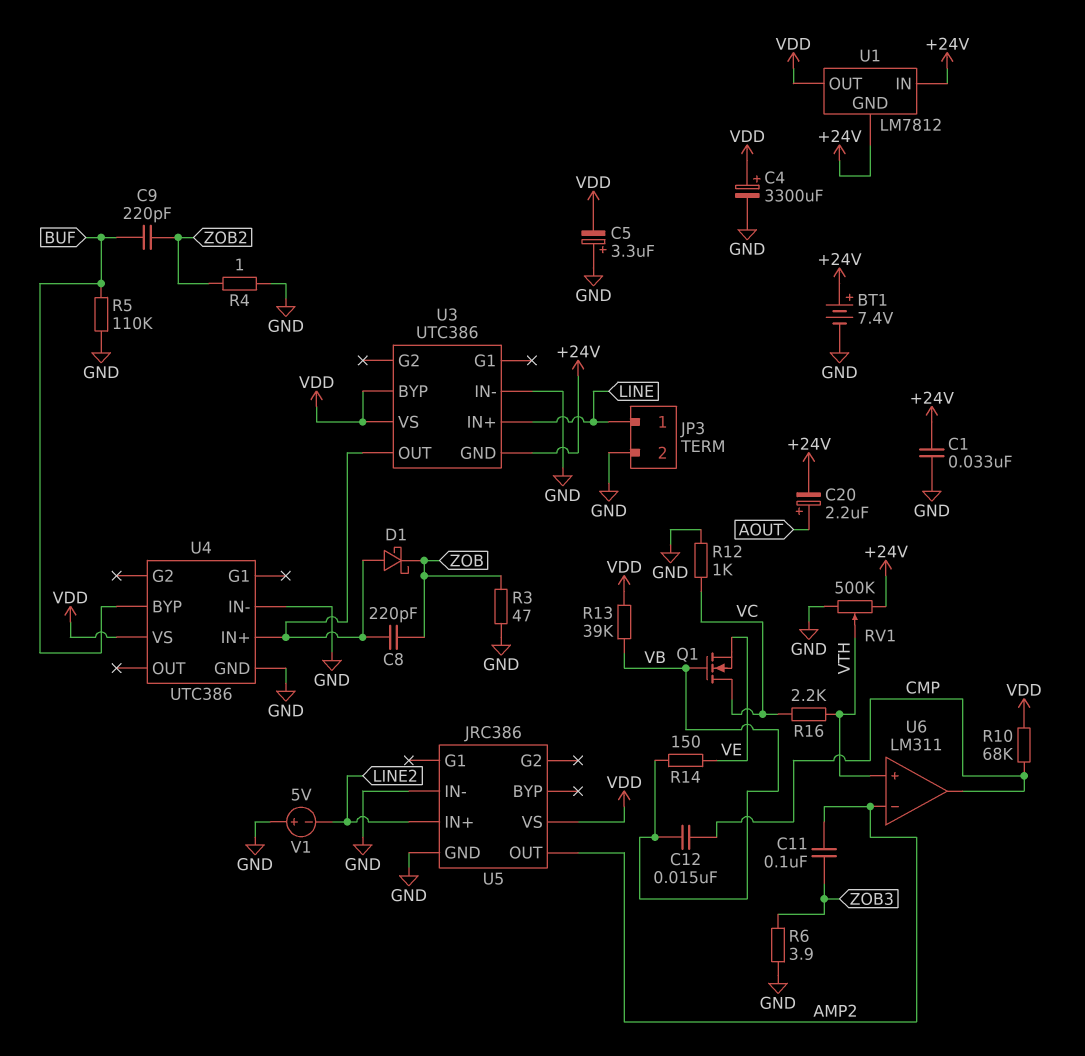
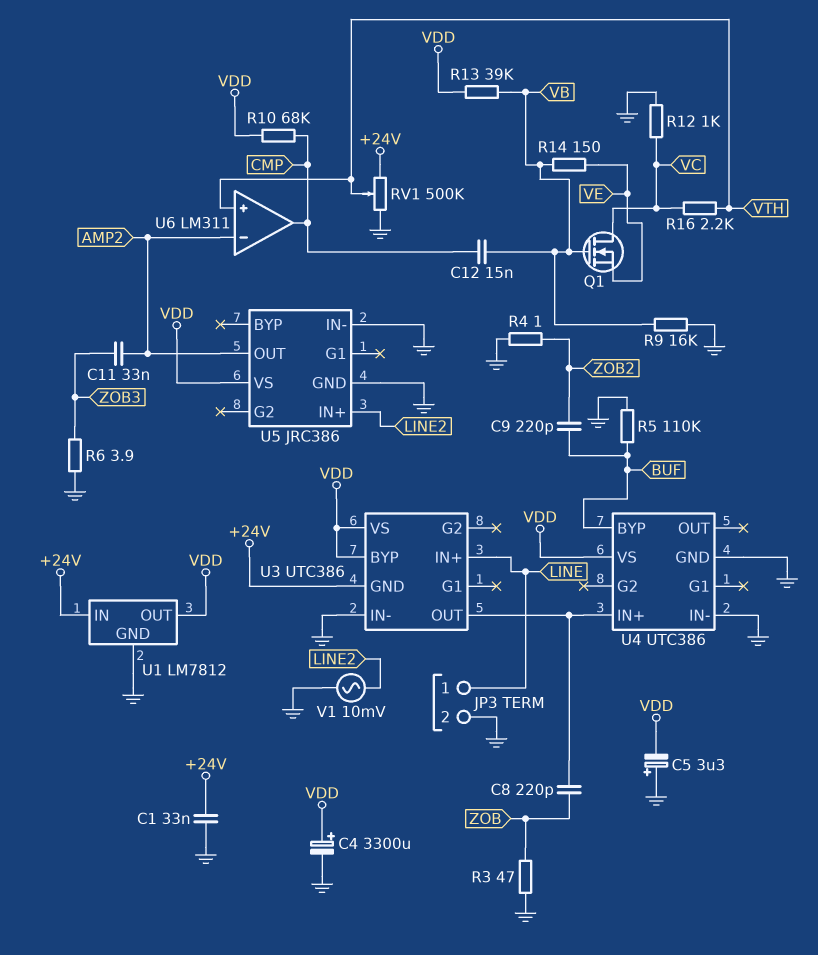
BT1: 7.4V (plus +24V, minus GND) -> none
C11: 100nF (AMP2, ZOB3) -> 33nF (AMP2, ZOB3)
C20: 2.2uF (plus AOUT, minus +24V) -> none
D1: schottky (A U3/OUT, K ZOB) -> none
R9: none -> 16k (GND, VB)
U1 pin GND: +24V -> GND
V1: 5V (plus GND, minus LINE2) -> AC 10mV (GND, LINE2)

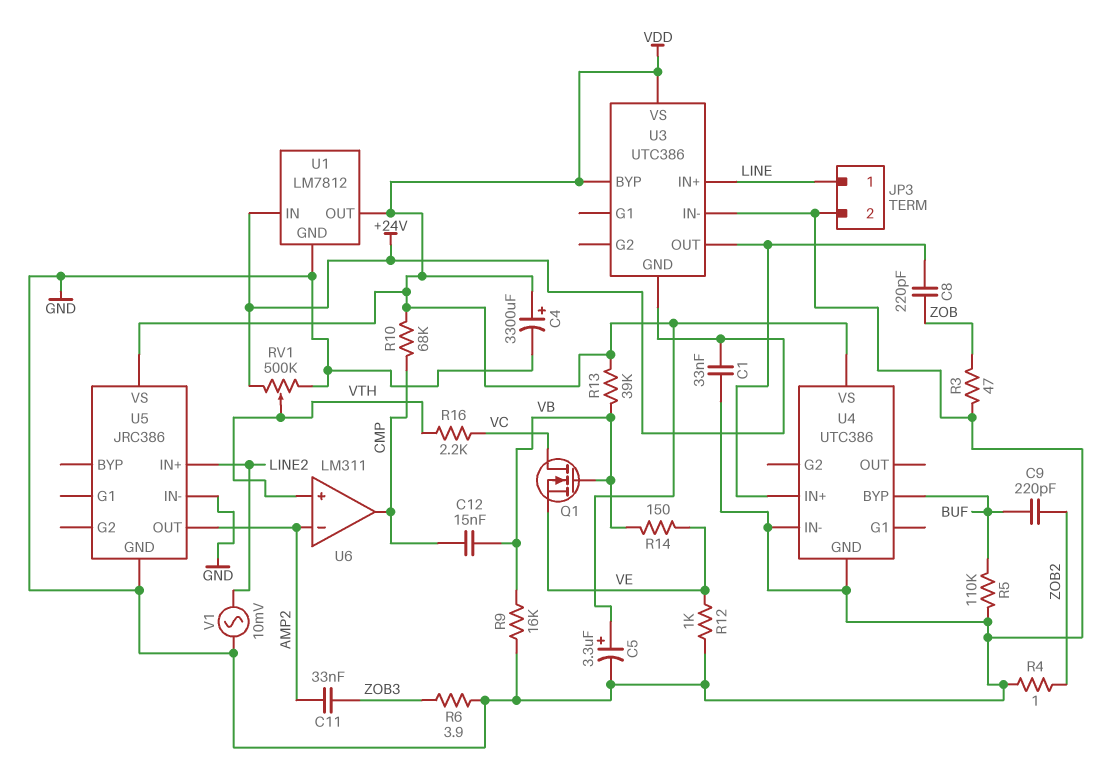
C5: 3.3uF (plus GND, minus VDD) -> 3.3uF (plus VDD, minus GND)
R12: 1k (GND, VC) -> 1k (GND, VE)

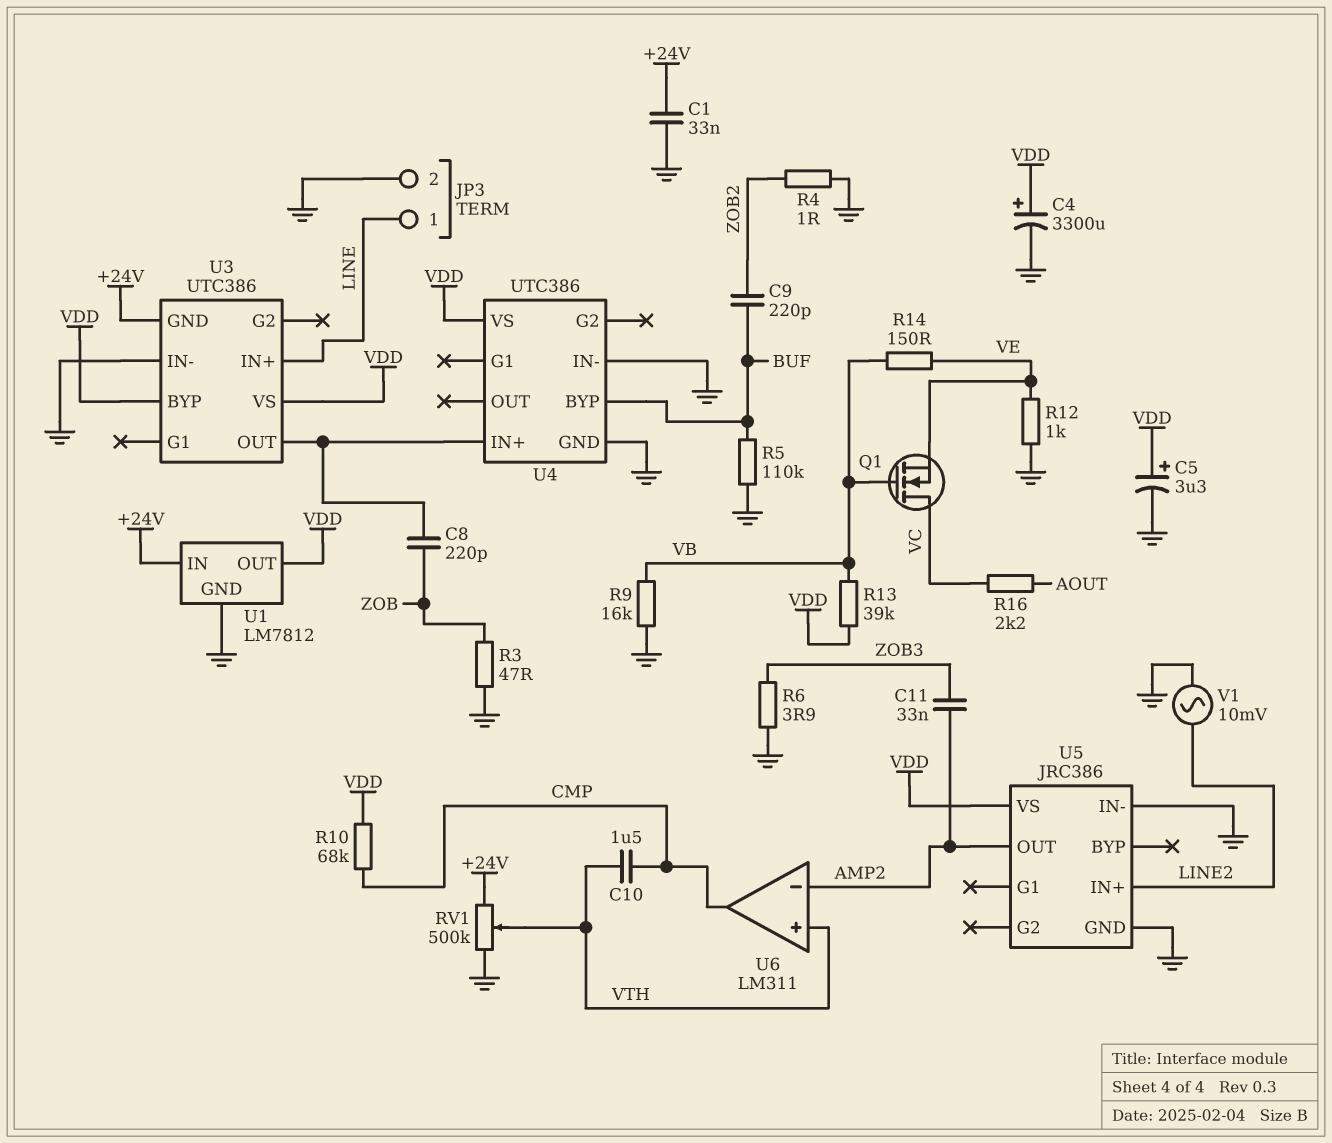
C10: none -> 1.5uF (CMP, VTH)
C12: 15nF (CMP, VB) -> none
R16: 2.2k (VC, VTH) -> 2.2k (AOUT, VC)

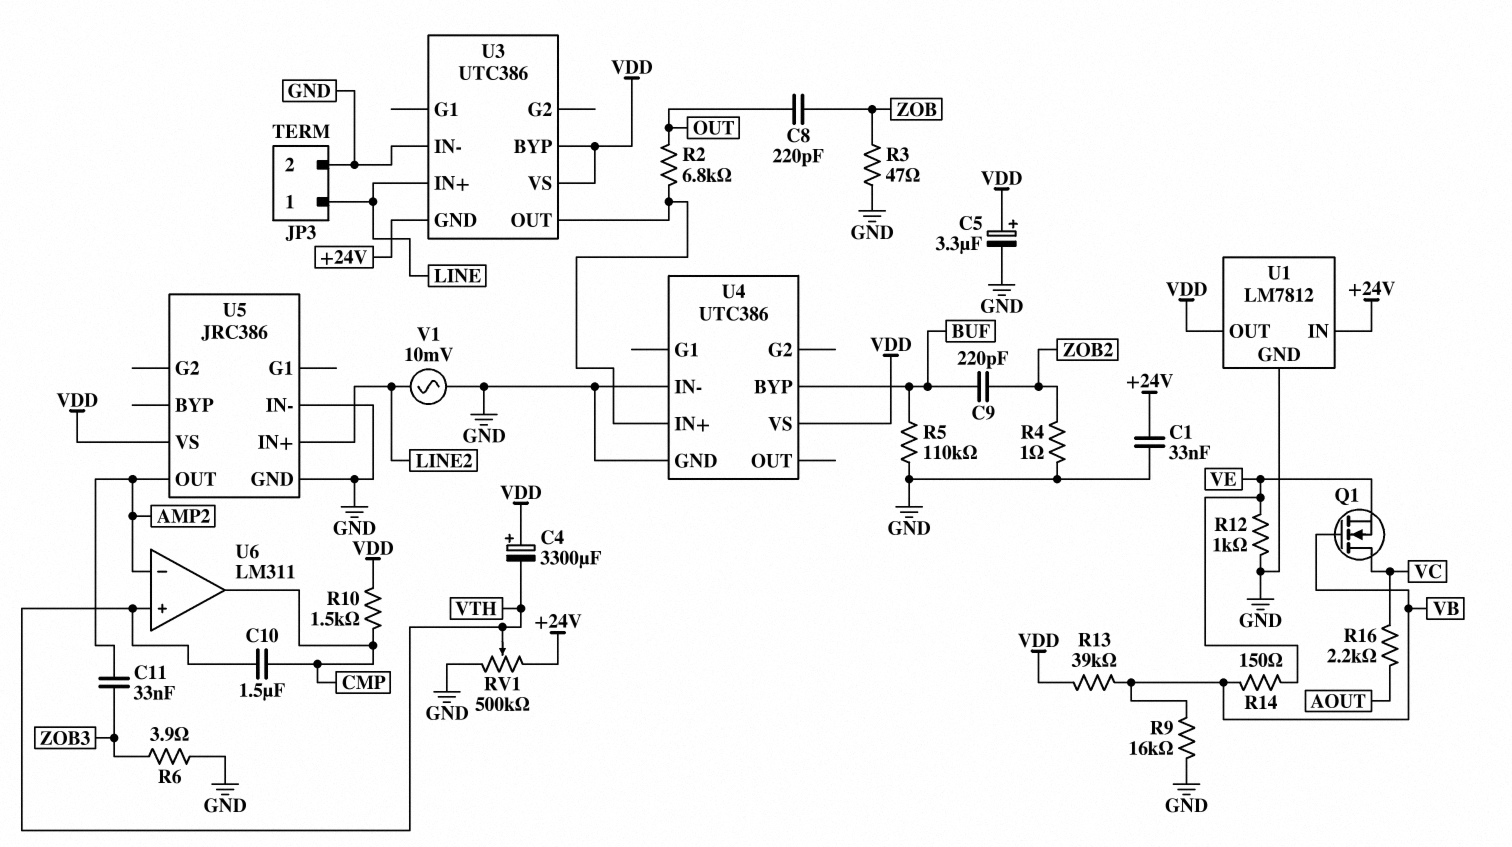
C4: 3300uF (plus VDD, minus GND) -> 3300uF (plus VDD, minus VTH)
C8: 220pF (U3/OUT, ZOB) -> 220pF (OUT, ZOB)
R2: none -> 6.8k (OUT, U3/OUT)
R10: 68k (CMP, VDD) -> 1.5k (CMP, VDD)

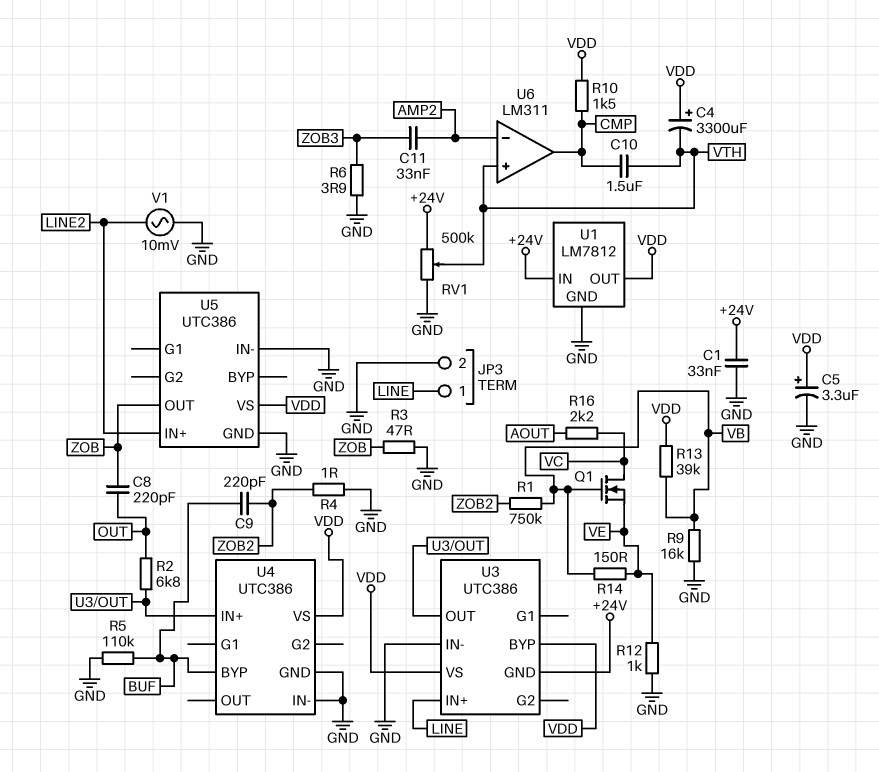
R1: none -> 750k (VB, ZOB2)
U5: JRC386 -> UTC386
U5 pin OUT: AMP2 -> ZOB

